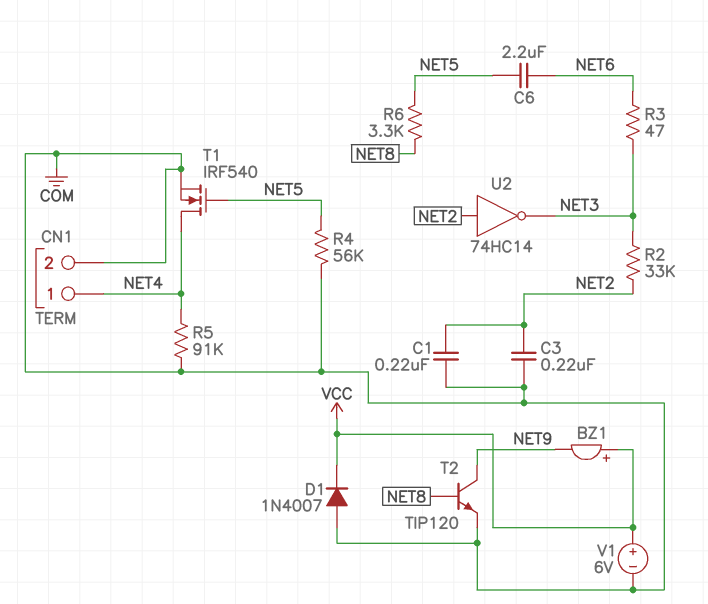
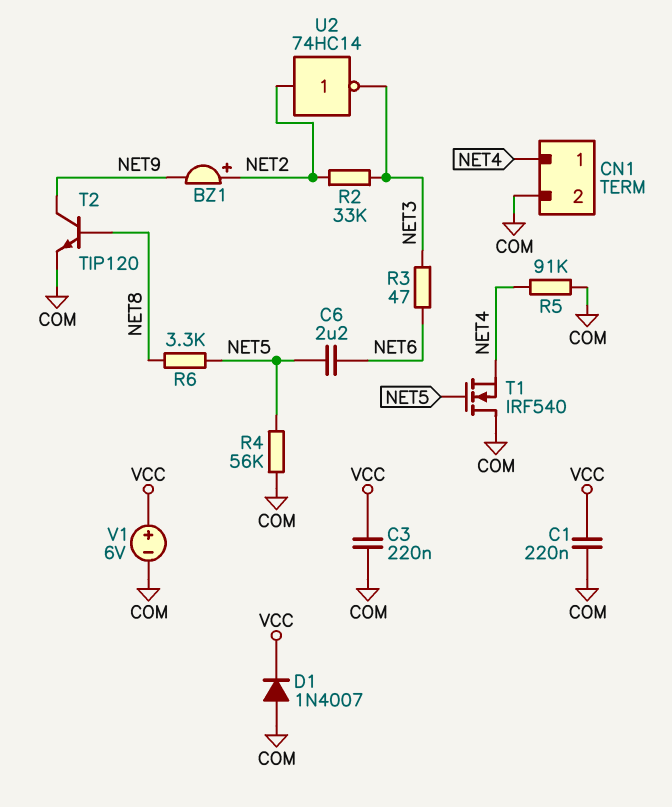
BZ1: buzzer (plus VCC, minus NET9) -> buzzer (plus NET2, minus NET9)
C1: 220nF (COM, NET2) -> 220nF (COM, VCC)
C3: 220nF (COM, NET2) -> 220nF (COM, VCC)
T1: NMOS IRF540 (G NET5, D NET4, S COM) -> NMOS IRF540 (G NET5, D COM, S NET4)

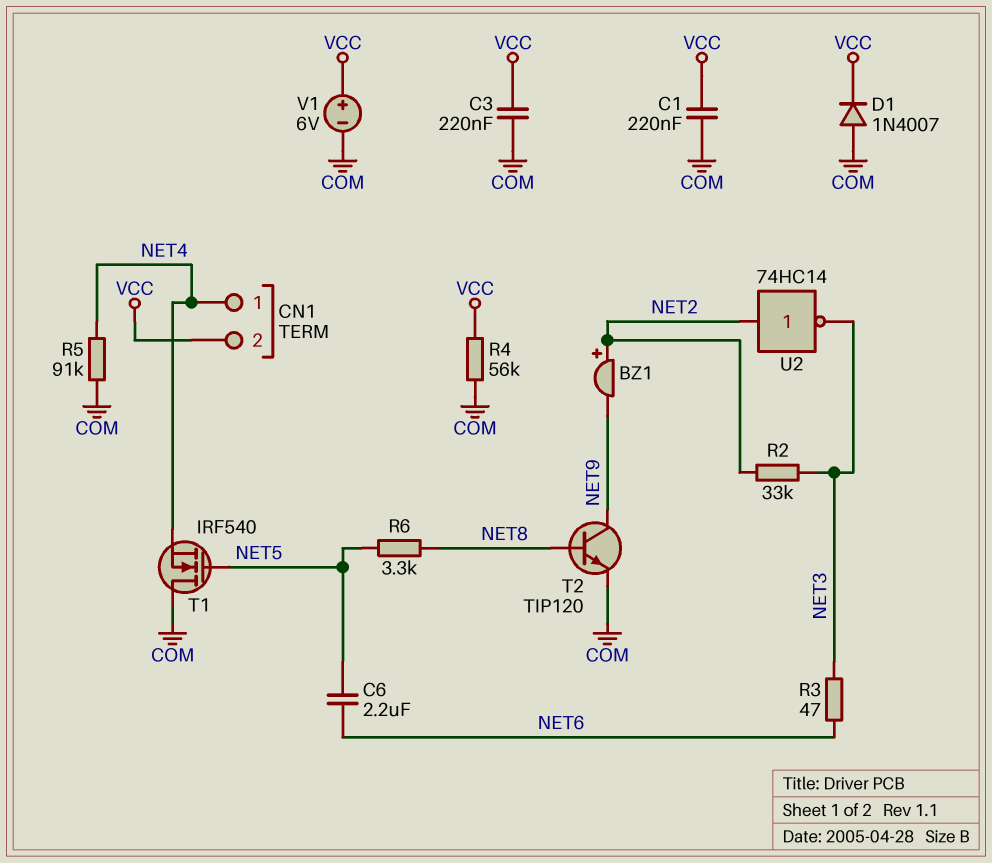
CN1 pin 2: COM -> VCC
R4: 56k (COM, NET5) -> 56k (COM, VCC)

